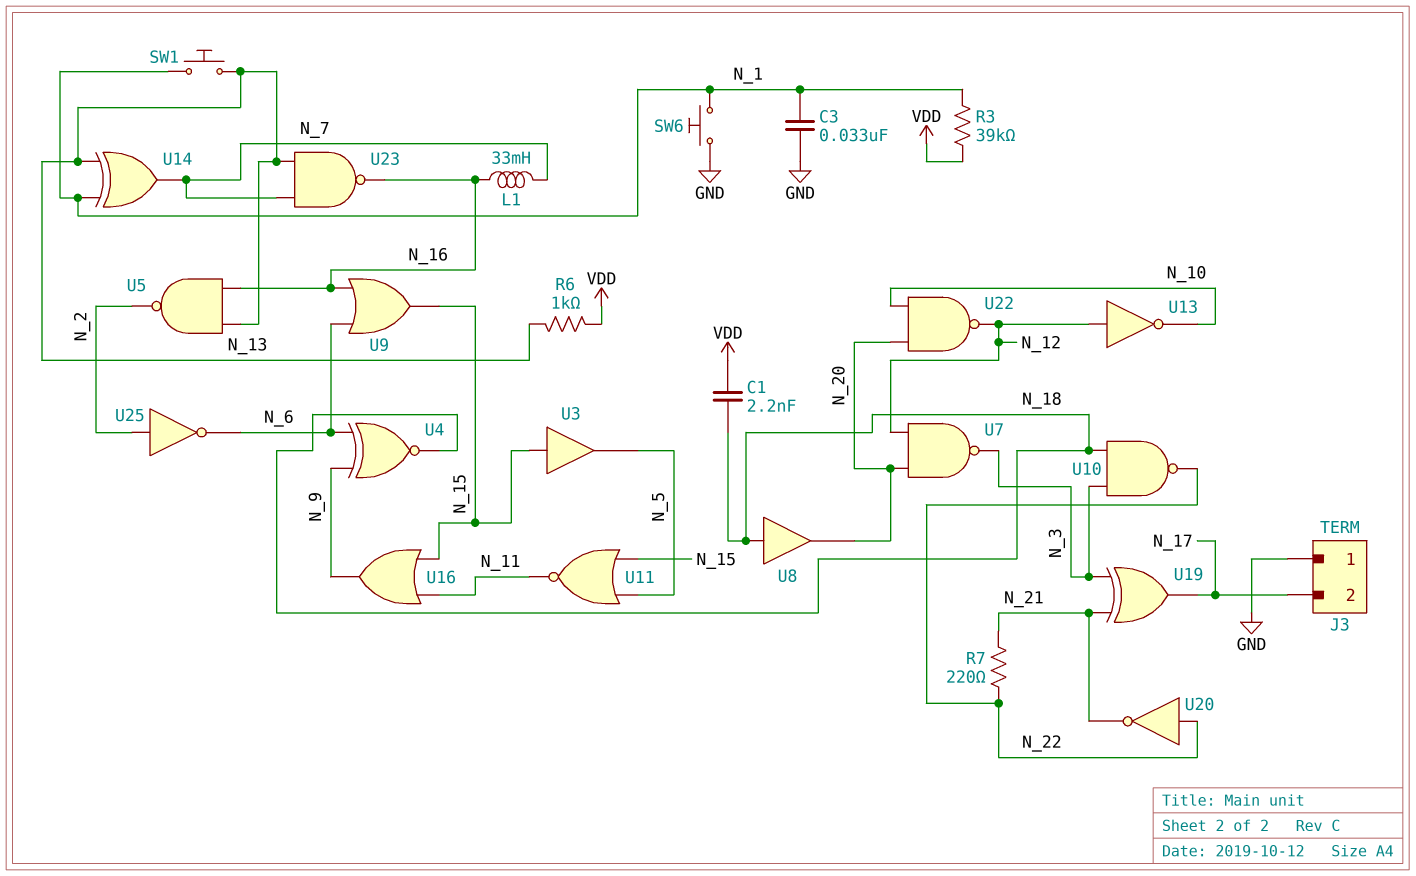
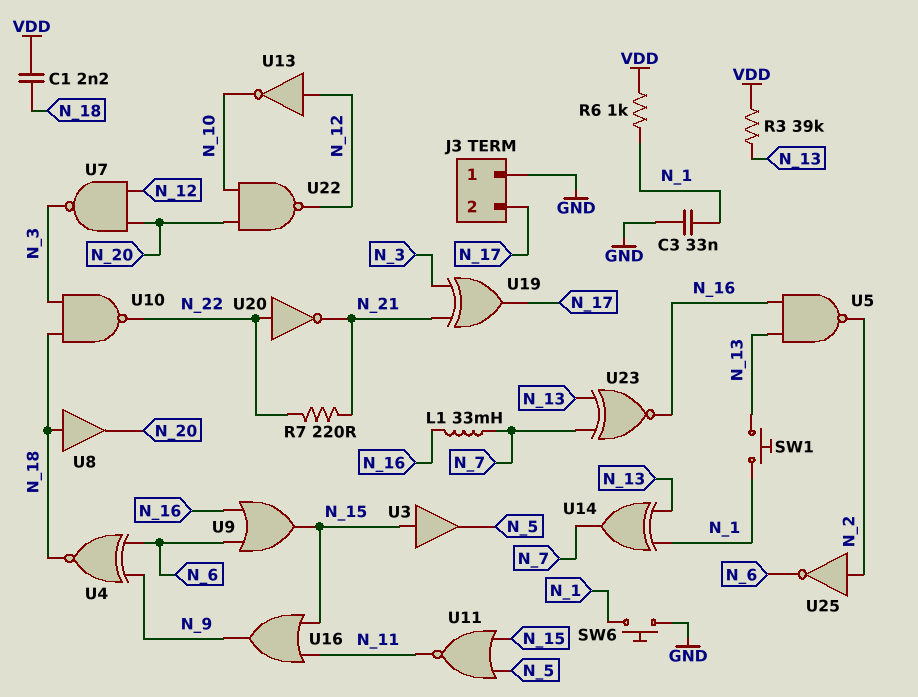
R3: 39k (N_1, VDD) -> 39k (N_13, VDD)
R6: 1k (N_13, VDD) -> 1k (N_1, VDD)
U23: NAND (in N_7, in N_13, out N_16) -> XNOR (in N_7, in N_13, out N_16)

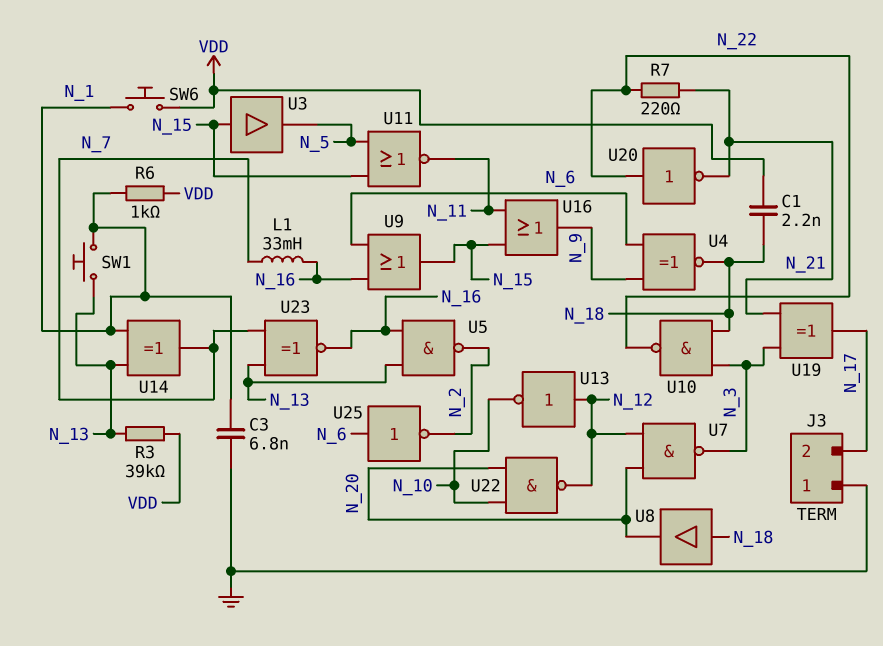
C3: 33nF (GND, N_1) -> 6.8nF (GND, N_1)
SW6: button (GND, N_1) -> button (N_1, VDD)
U25: NOT (in N_2, out N_6) -> NOT (in N_6, out N_2)

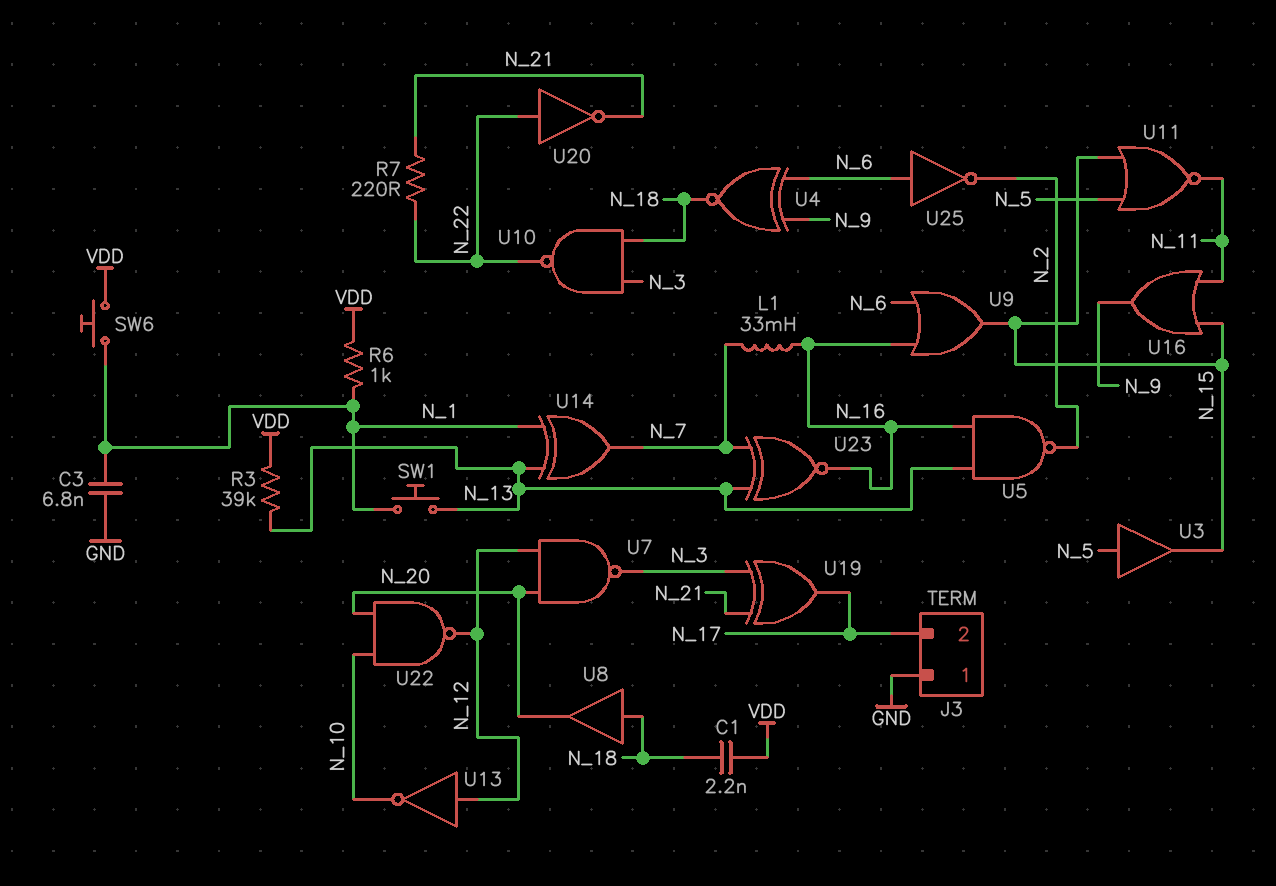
U3: buffer (in N_15, out N_5) -> buffer (in N_5, out N_15)

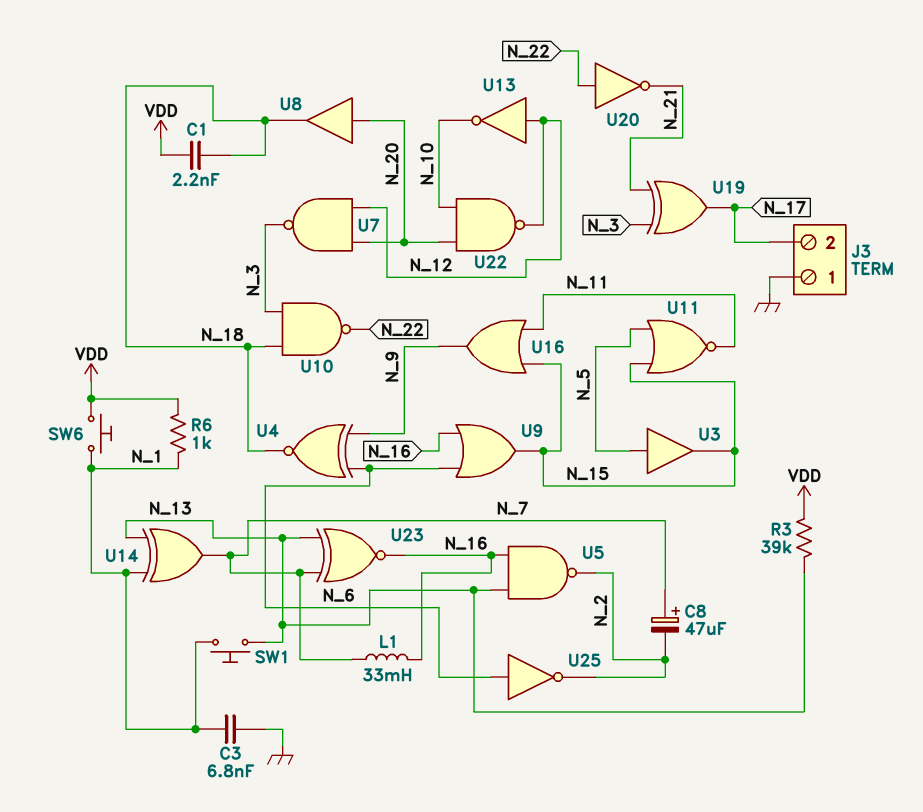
C8: none -> 47uF (plus N_7, minus N_2)
R7: 220 (N_21, N_22) -> none
U8: buffer (in N_18, out N_20) -> buffer (in N_20, out N_18)

